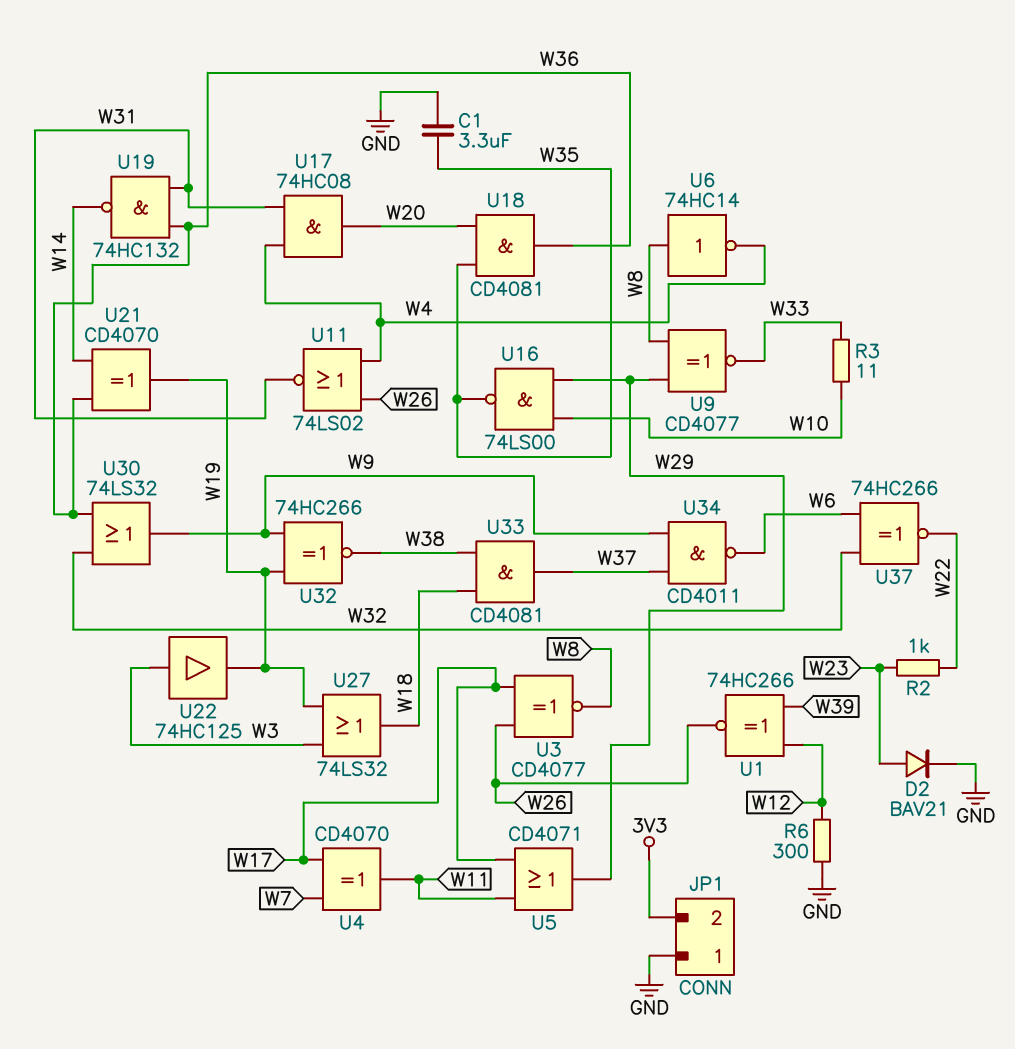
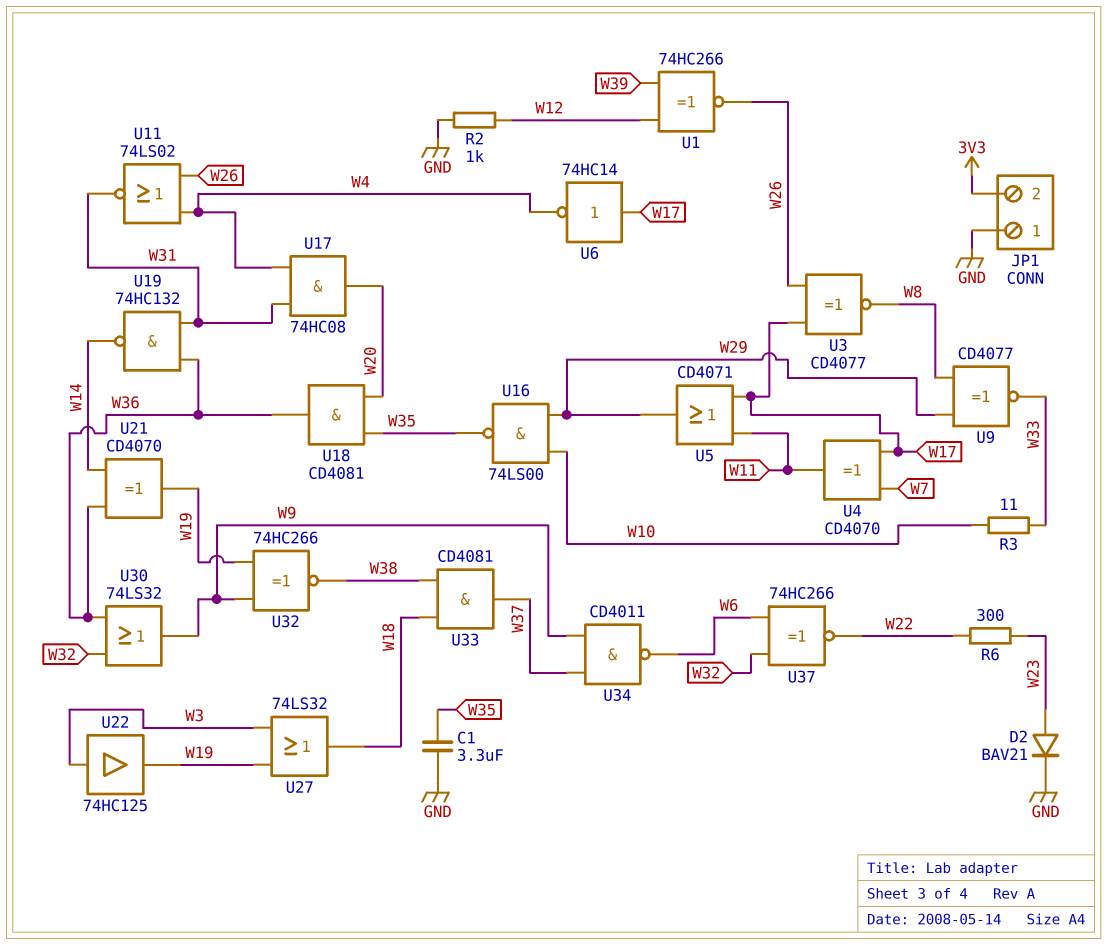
R2: 1k (W22, W23) -> 1k (GND, W12)
R6: 300 (GND, W12) -> 300 (W22, W23)
U6: NOT 74HC14 (in W8, out W4) -> NOT 74HC14 (in W17, out W4)

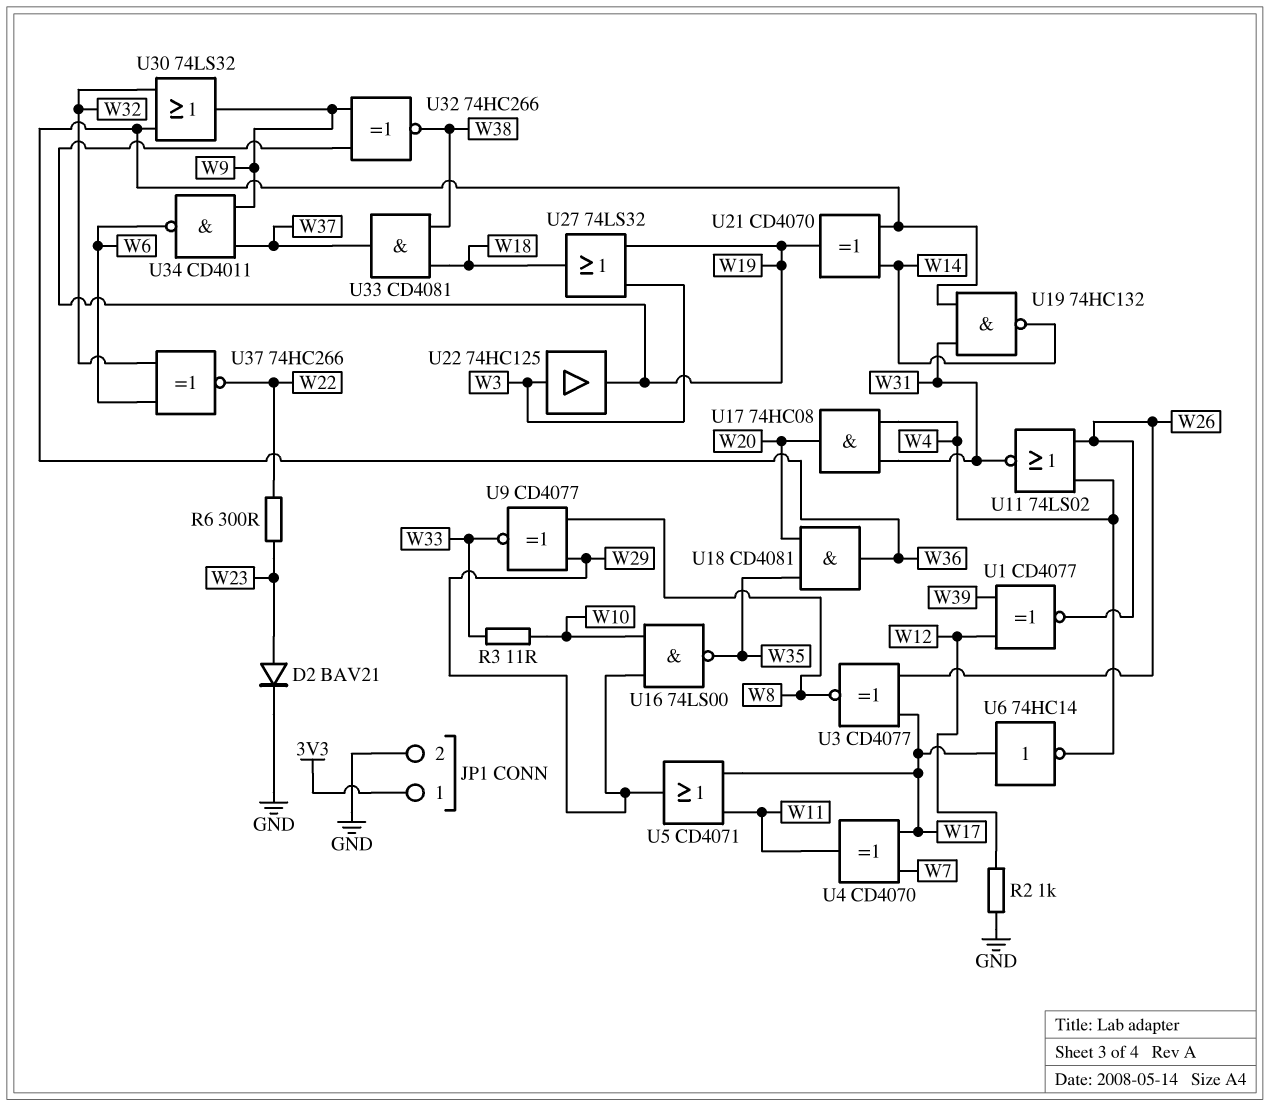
C1: 3.3uF (GND, W35) -> none
JP1 pin 1: GND -> 3V3
JP1 pin 2: 3V3 -> GND
U1: XNOR 74HC266 (in W12, in W39, out W26) -> XNOR CD4077 (in W12, in W39, out W26)

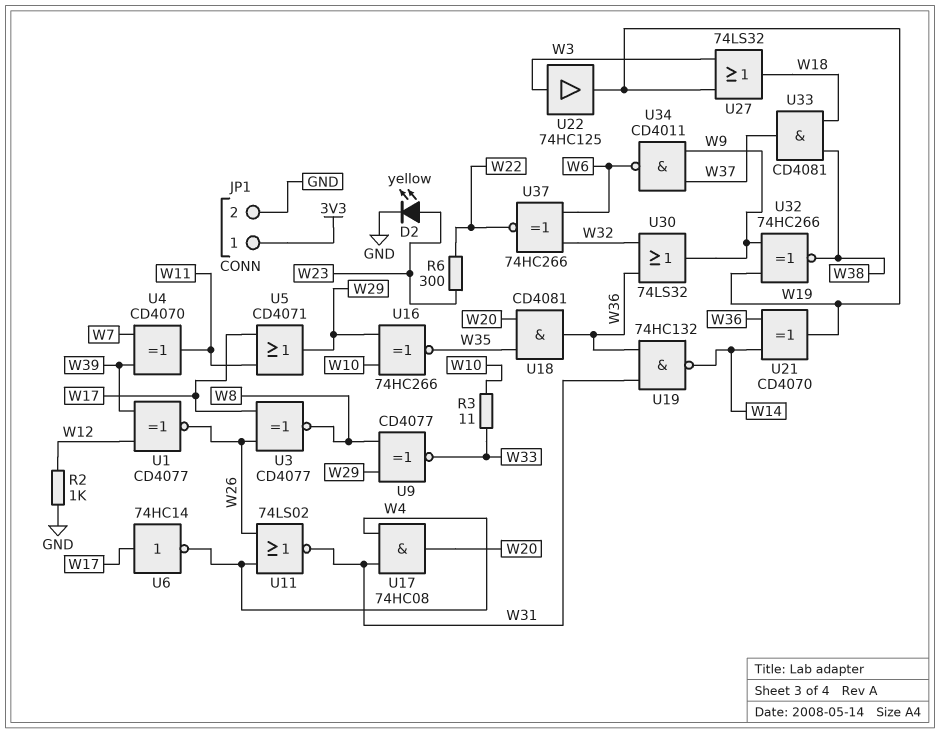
D2: diode BAV21 (A W23, K GND) -> LED yellow (A W23, K GND)
U4: XOR CD4070 (in W7, in W17, out W11) -> XOR CD4070 (in W7, in W39, out W11)
U16: NAND 74LS00 (in W10, in W29, out W35) -> XNOR 74HC266 (in W10, in W29, out W35)

